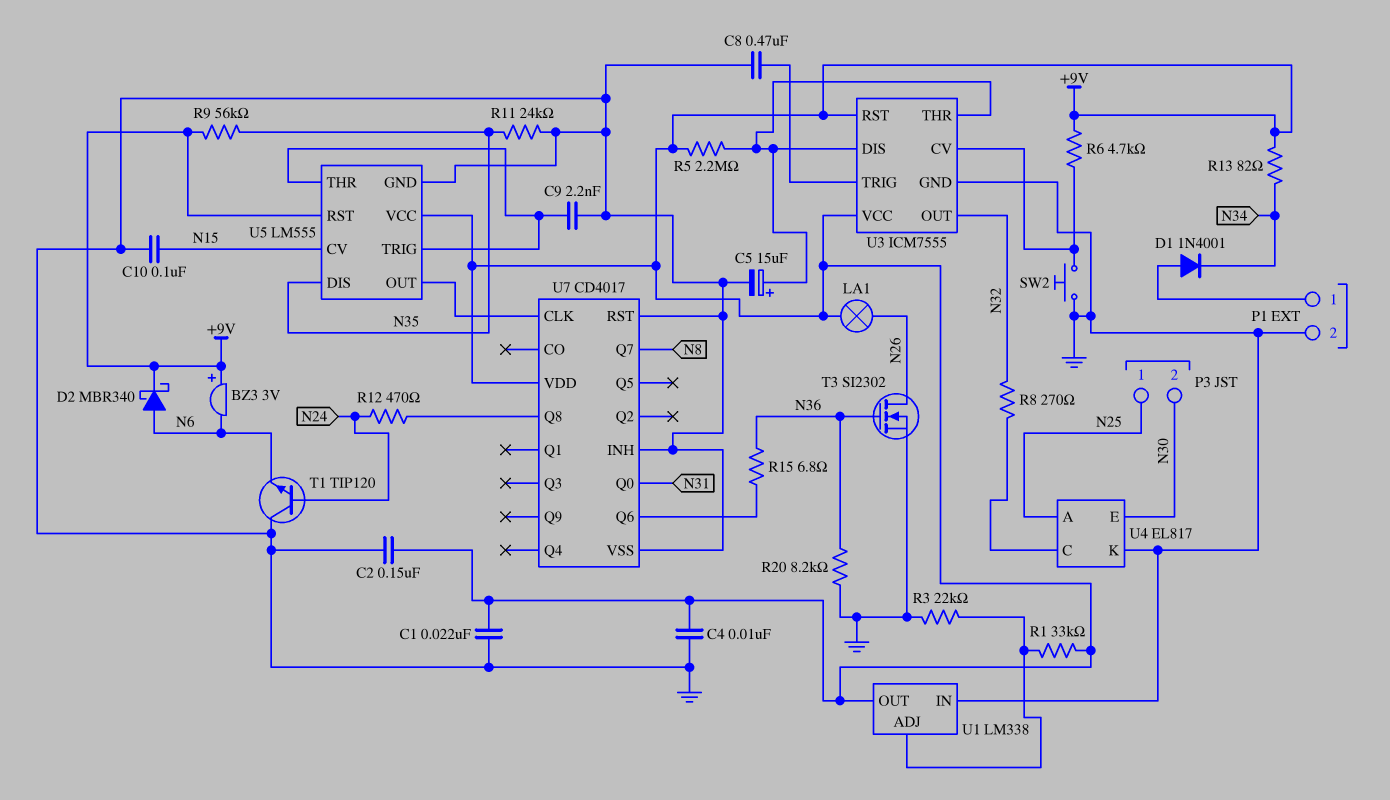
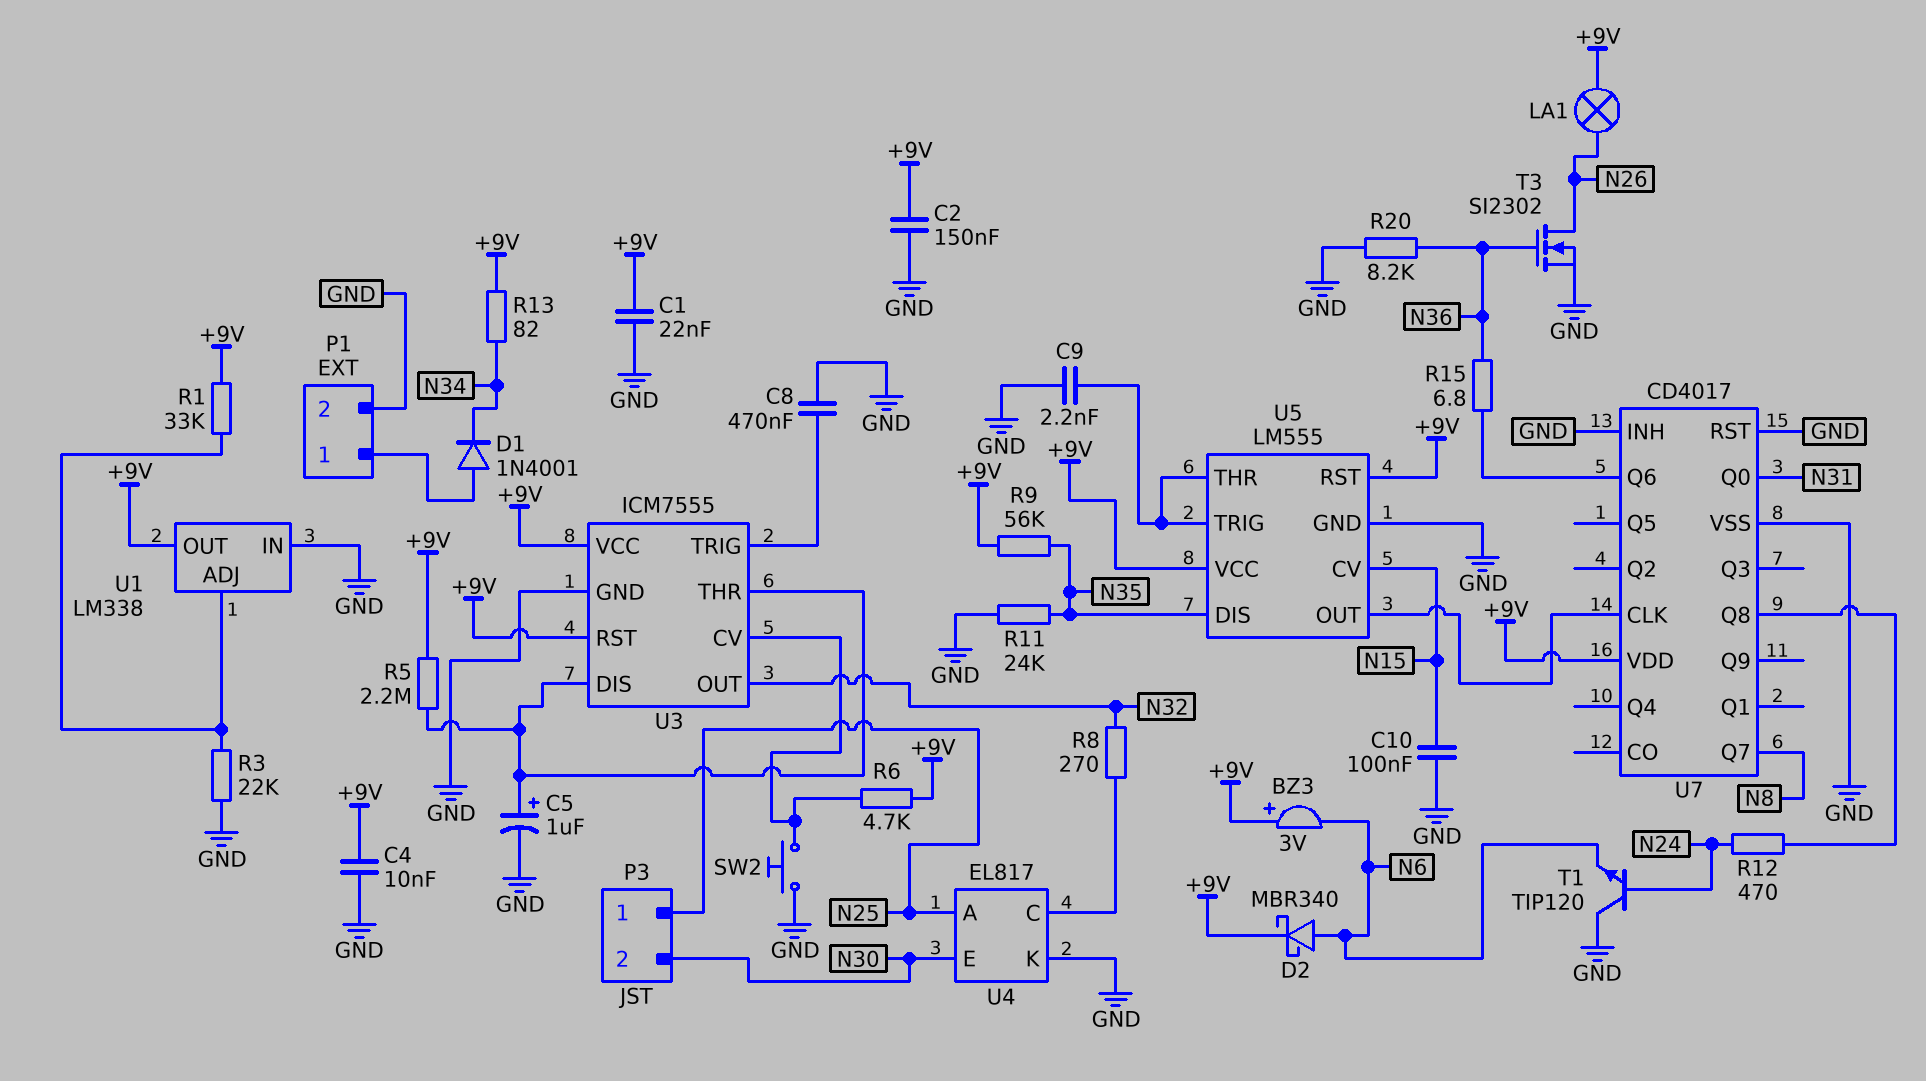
C5: 15uF (plus U3/DIS, minus GND) -> 1uF (plus U3/DIS, minus GND)

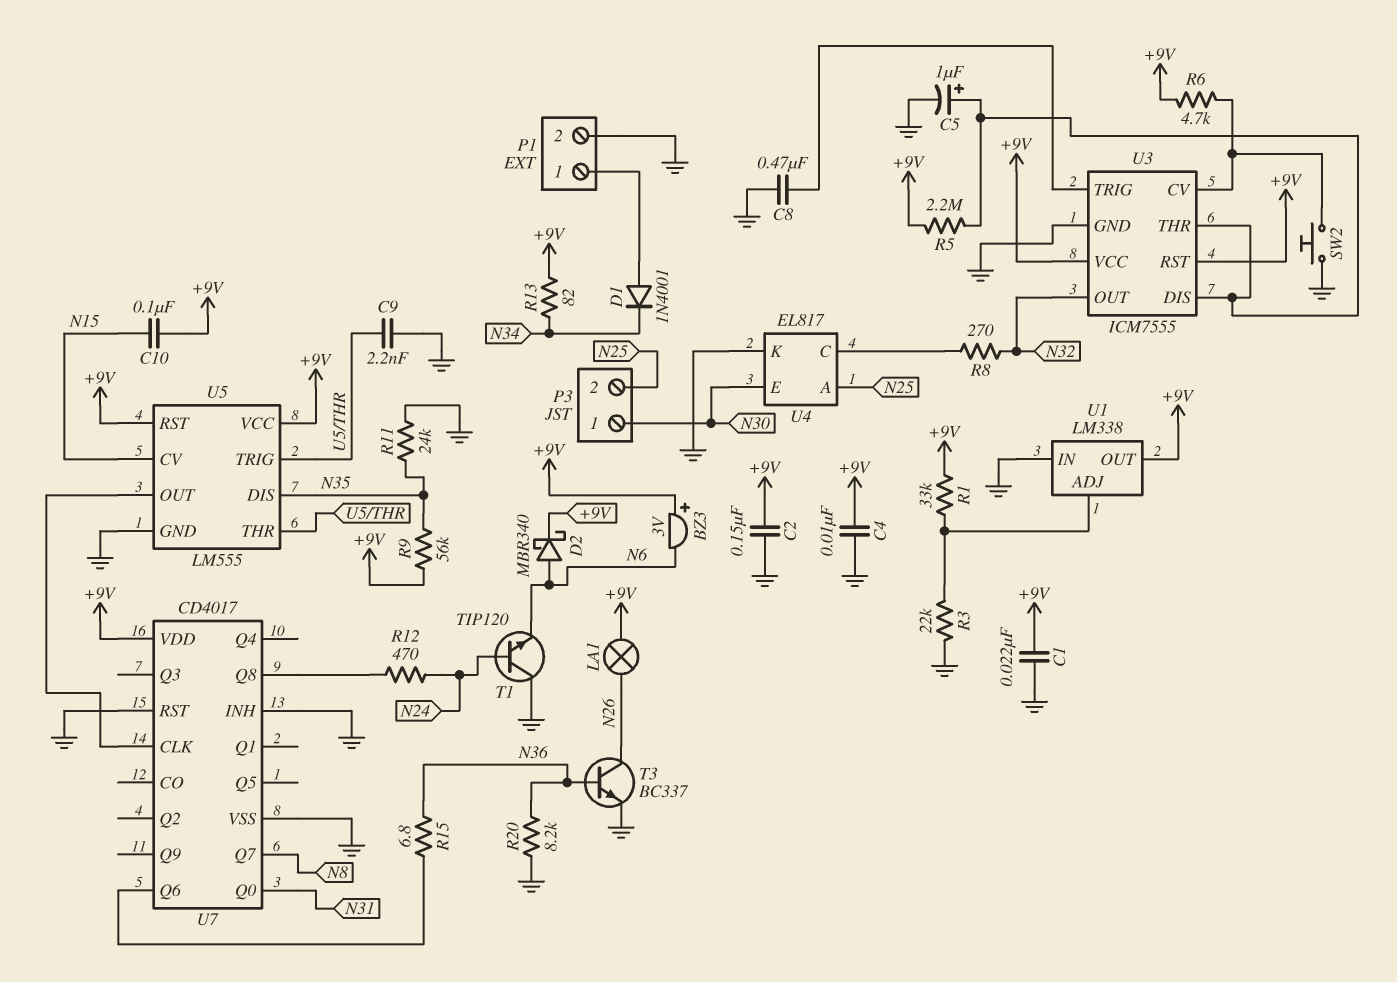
C10: 100nF (GND, N15) -> 100nF (+9V, N15)
P3 pin 1: N25 -> N30
P3 pin 2: N30 -> N25
T3: NMOS SI2302 (G N36, D N26, S GND) -> NPN BC337 (B N36, C N26, E GND)

